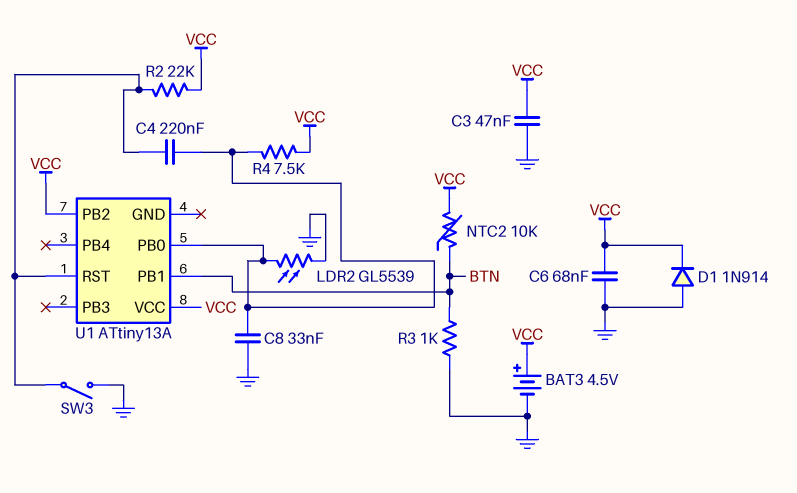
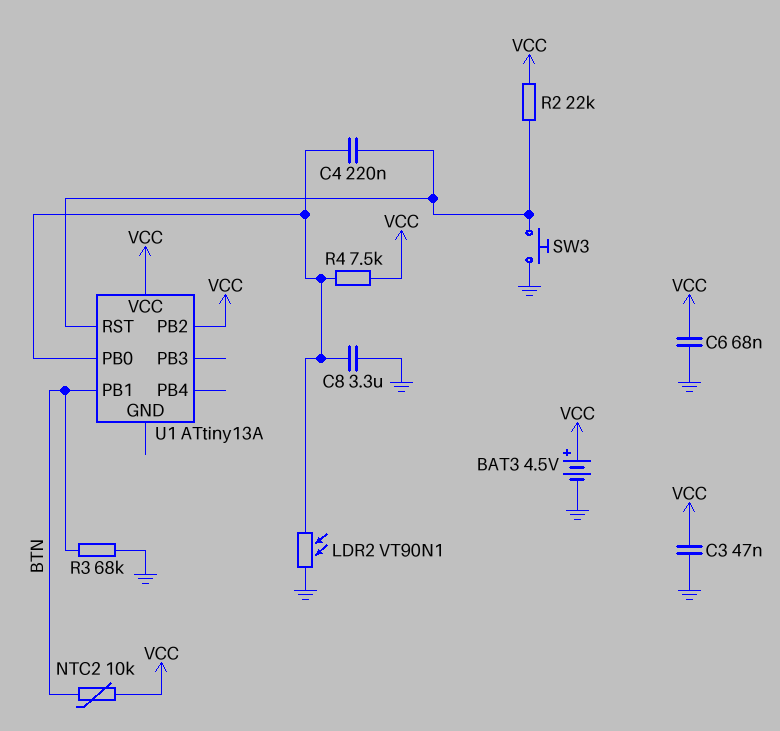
C8: 33nF (GND, U1/PB0) -> 3.3uF (GND, U1/PB0)
D1: diode 1N914 (A GND, K VCC) -> none
LDR2: GL5539 (GND, U1/PB0) -> VT90N1 (GND, U1/PB0)
R3: 1k (BTN, GND) -> 68k (BTN, GND)
SW3: switch (GND, U1/RST) -> button (GND, U1/RST)

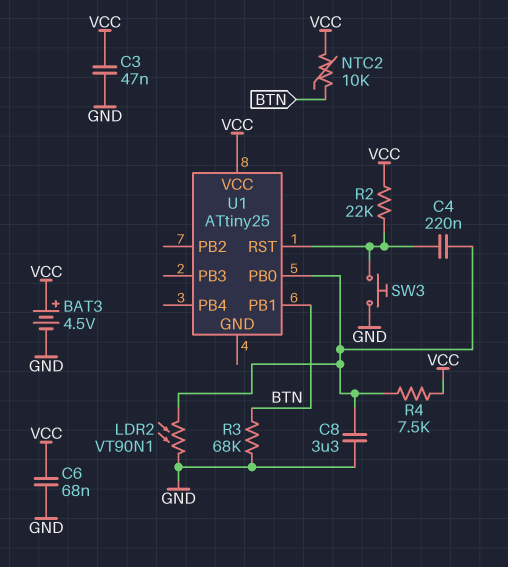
U1: ATtiny13A -> ATtiny25
U1 pin PB2: VCC -> none

